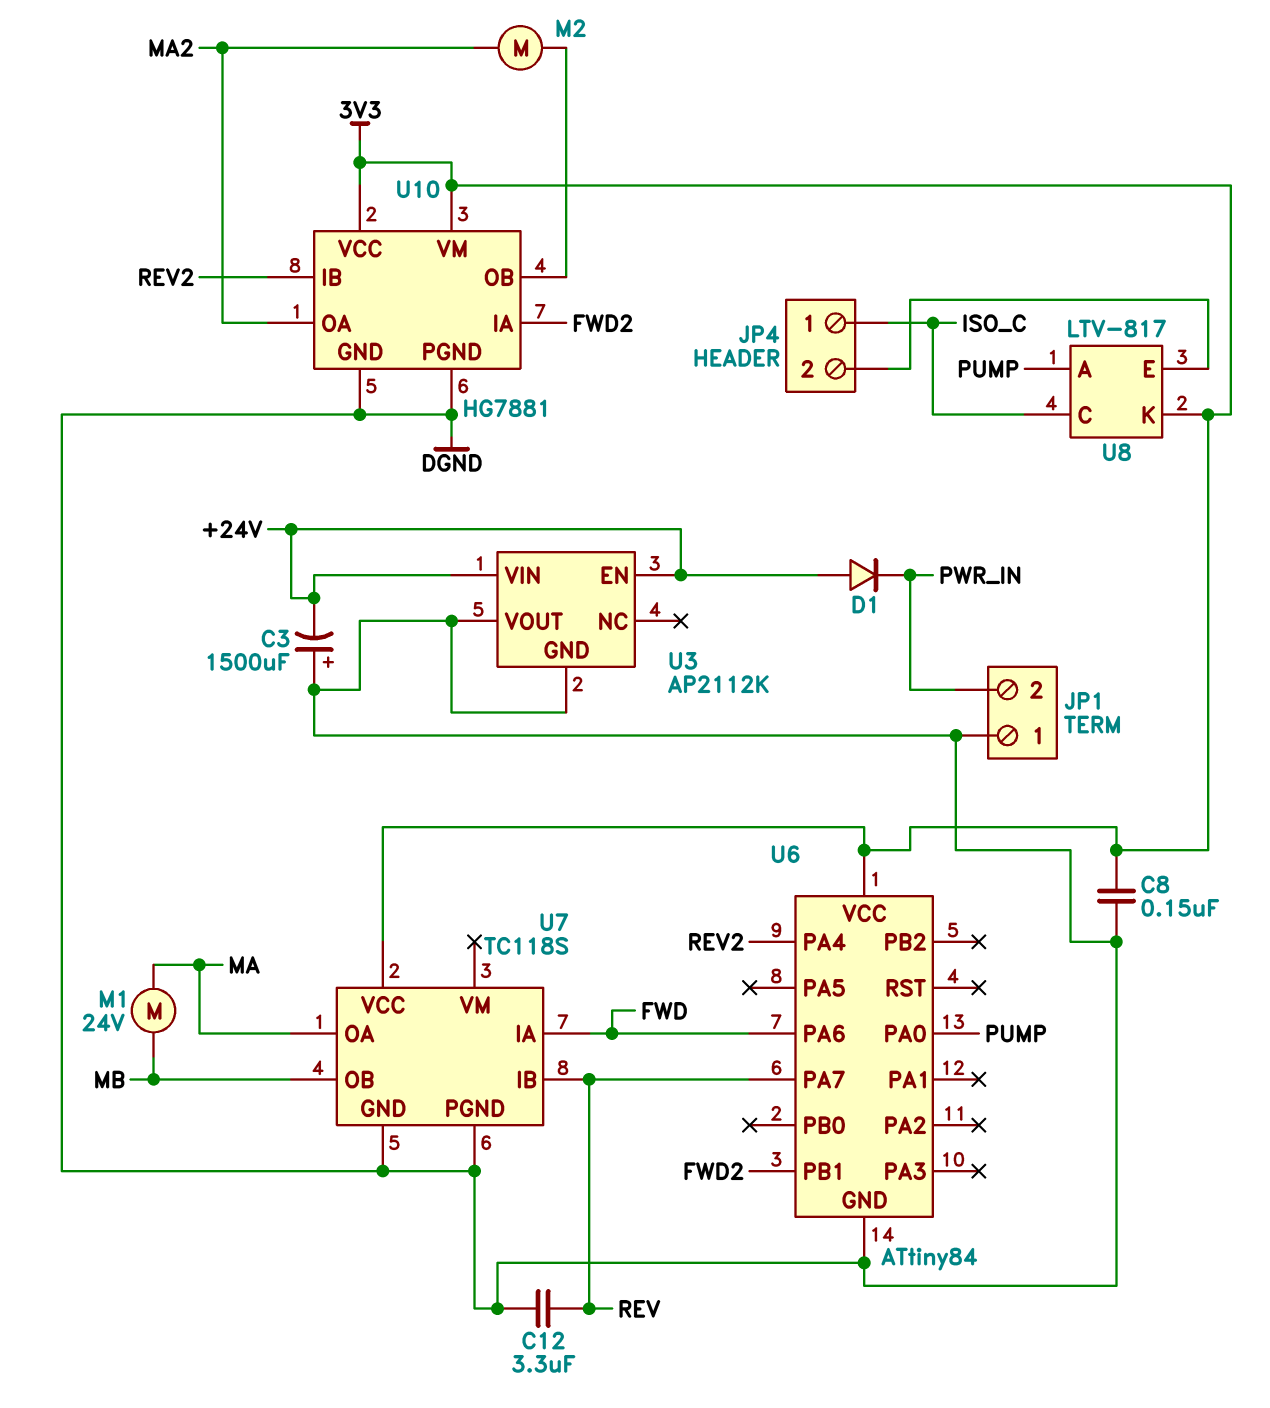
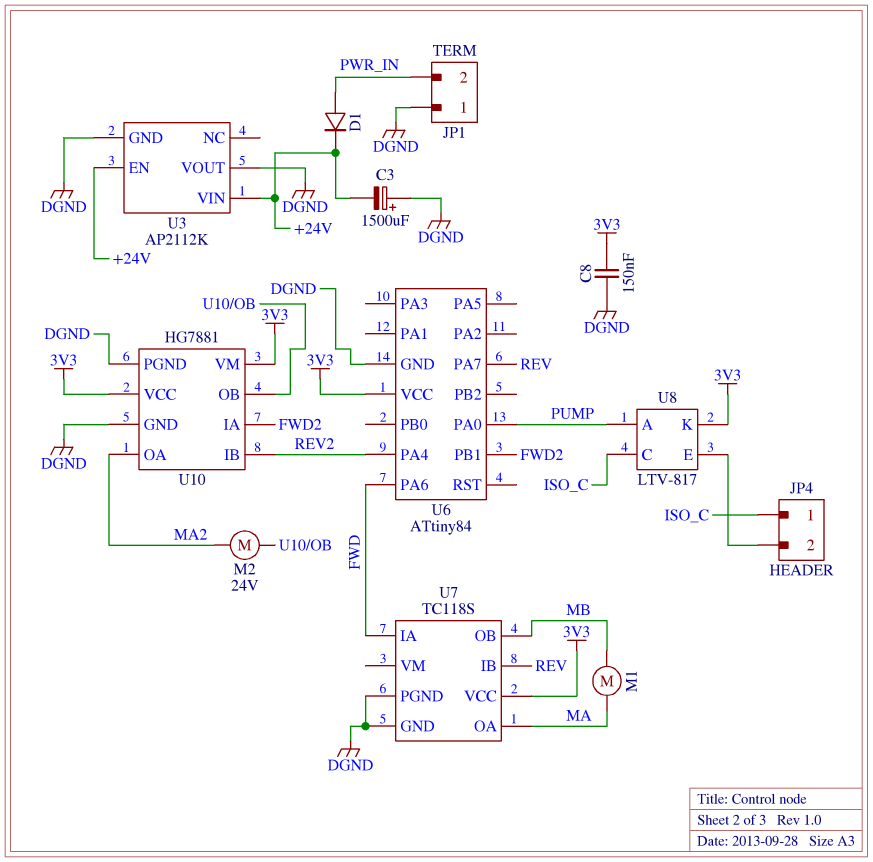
C12: 3.3uF (DGND, REV) -> none
D1: diode (A +24V, K PWR_IN) -> diode (A PWR_IN, K +24V)
M1: motor 24V (MA, MB) -> motor (MA, MB)
M2: motor (MA2, U10/OB) -> motor 24V (MA2, U10/OB)

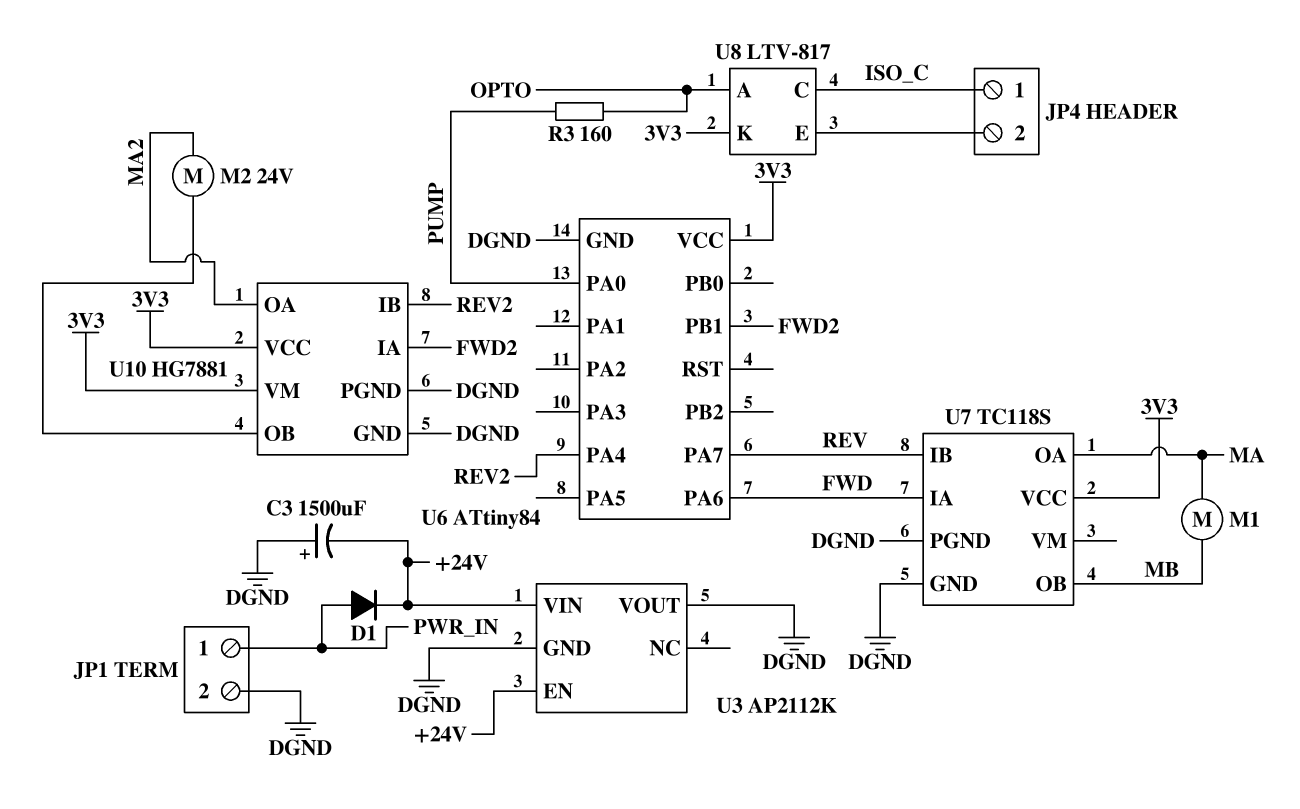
C8: 150nF (3V3, DGND) -> none
JP1 pin 1: DGND -> PWR_IN
JP1 pin 2: PWR_IN -> DGND
R3: none -> 160 (OPTO, PUMP)
U8 pin A: PUMP -> OPTO

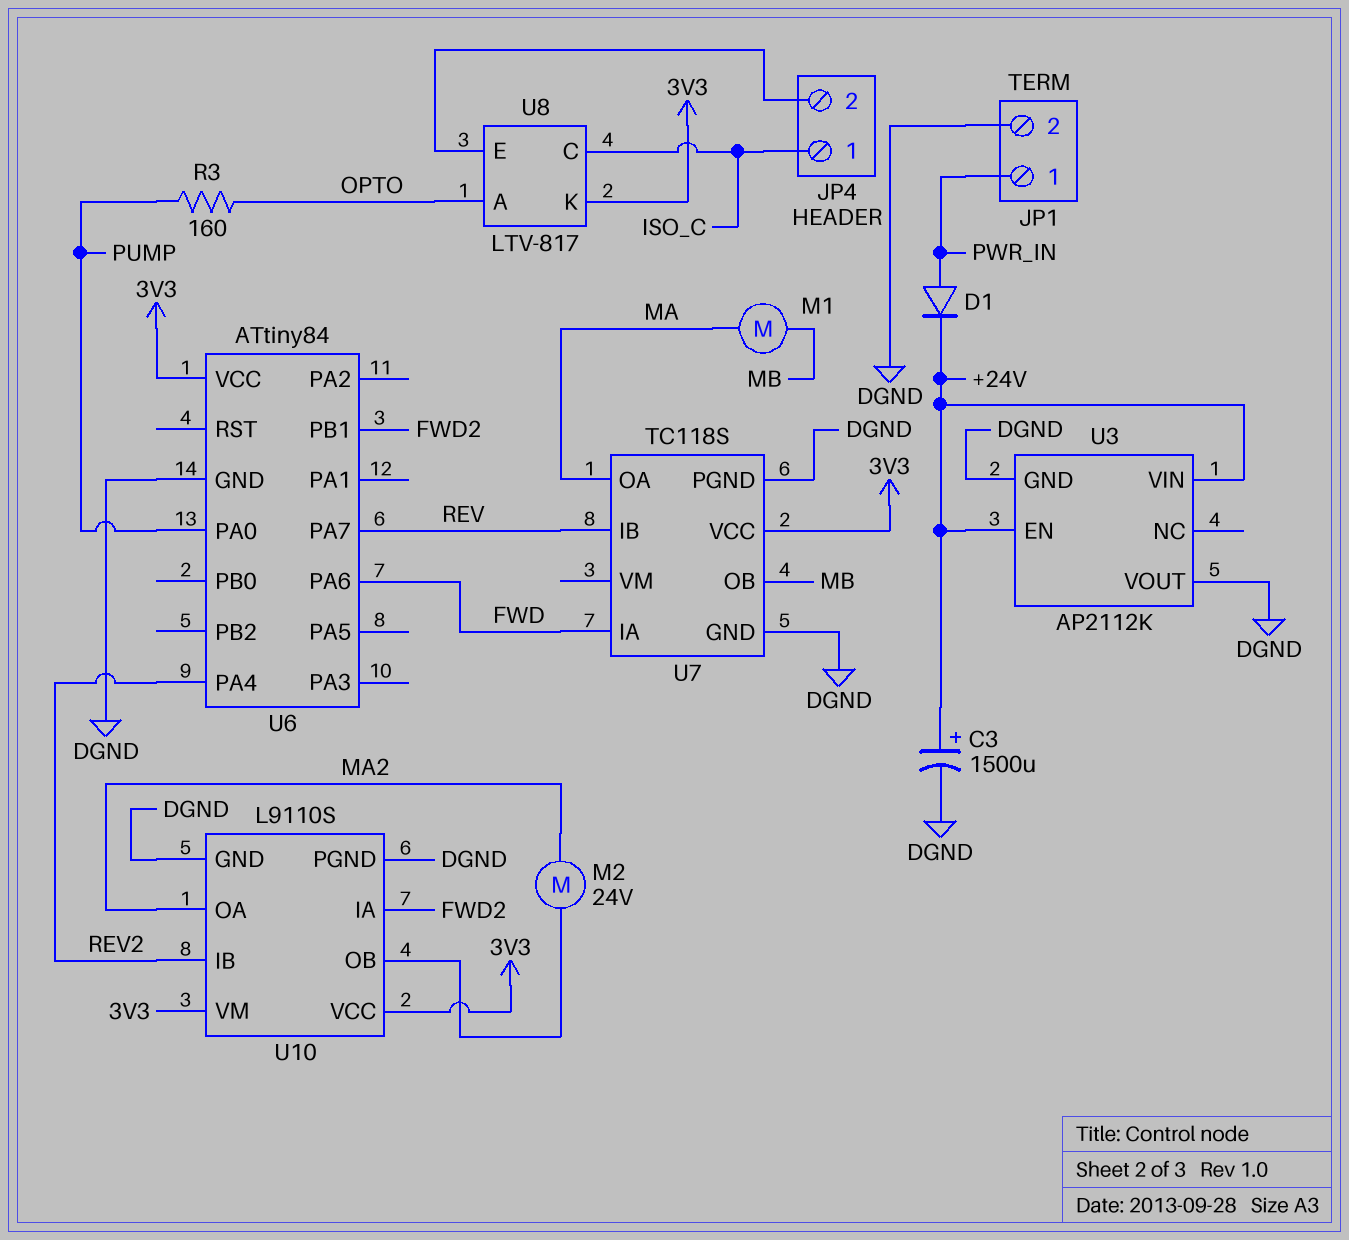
C3: 1500uF (plus DGND, minus +24V) -> 1500uF (plus +24V, minus DGND)
U10: HG7881 -> L9110S

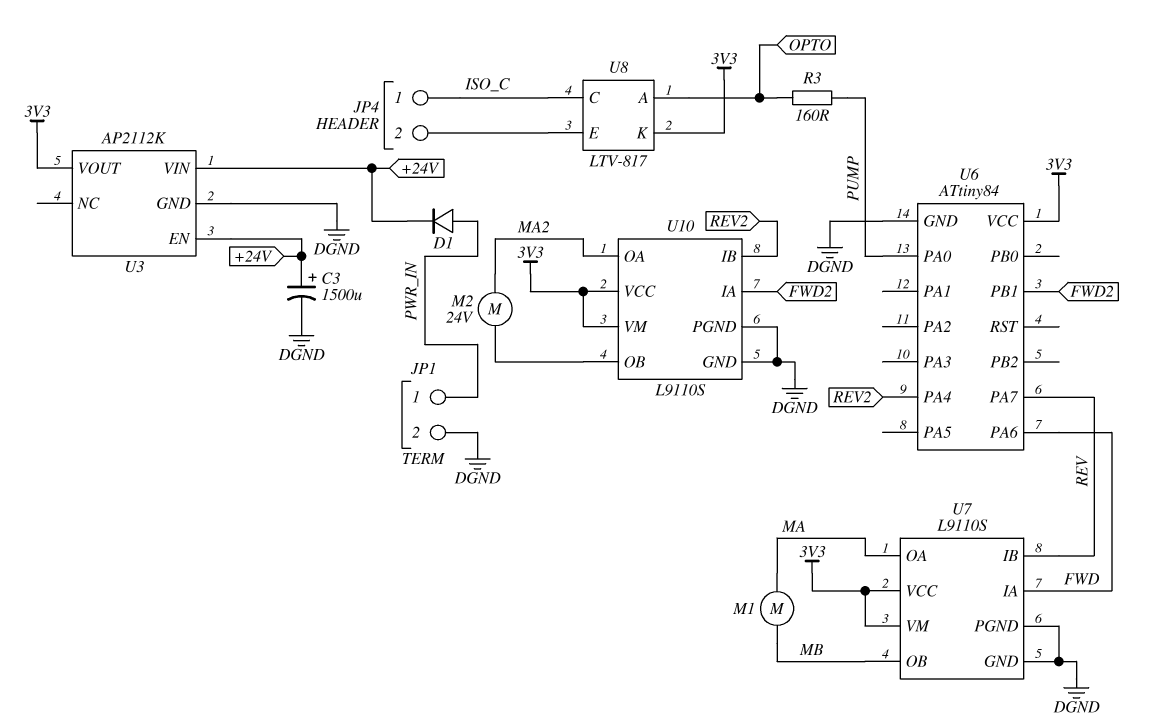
U3 pin VOUT: DGND -> 3V3
U7: TC118S -> L9110S
U7 pin VM: none -> 3V3

